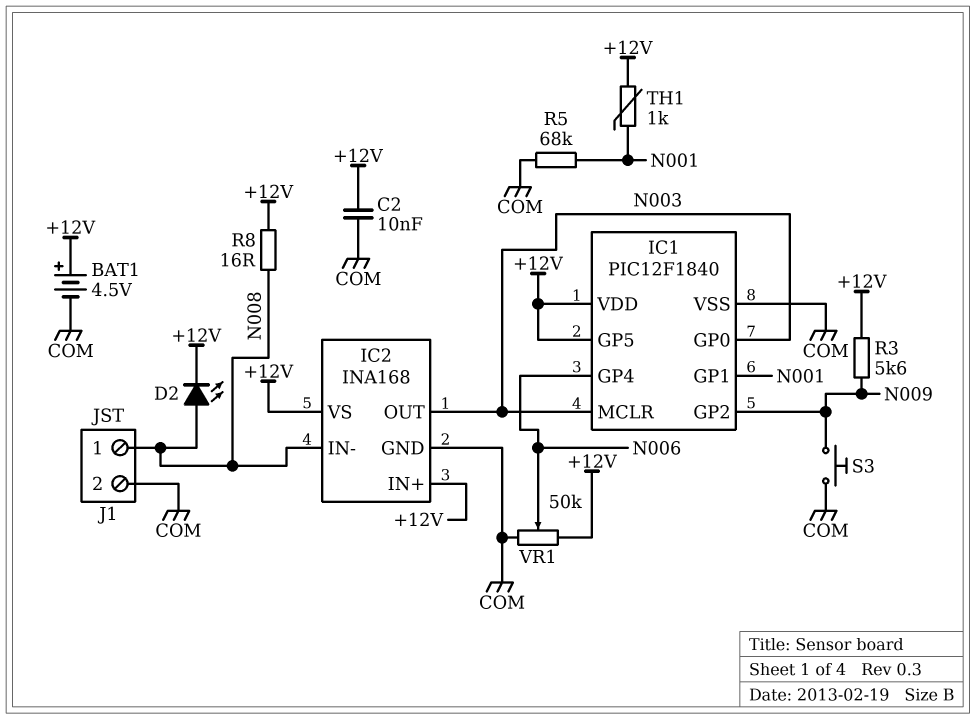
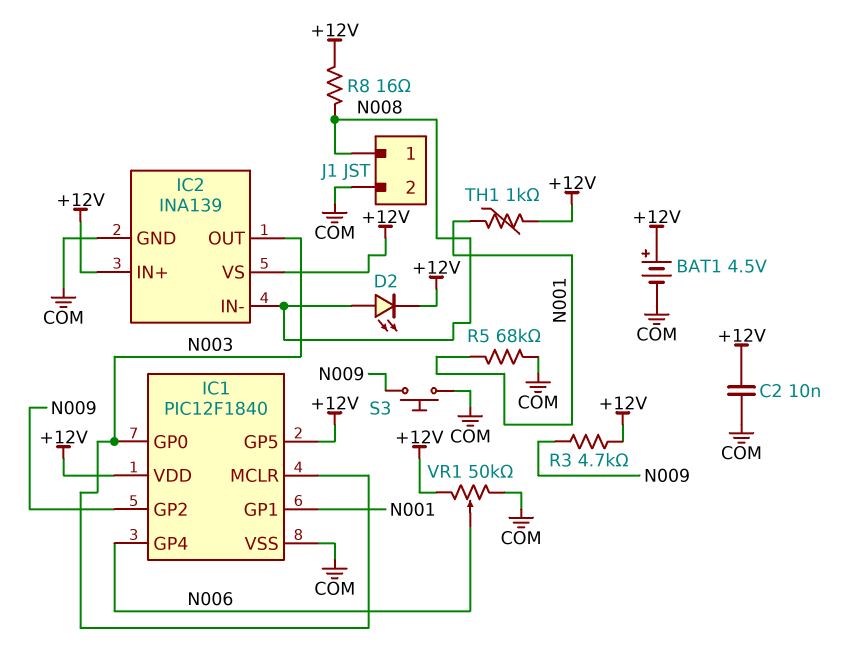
IC2: INA168 -> INA139
R3: 5.6k (+12V, N009) -> 4.7k (+12V, N009)

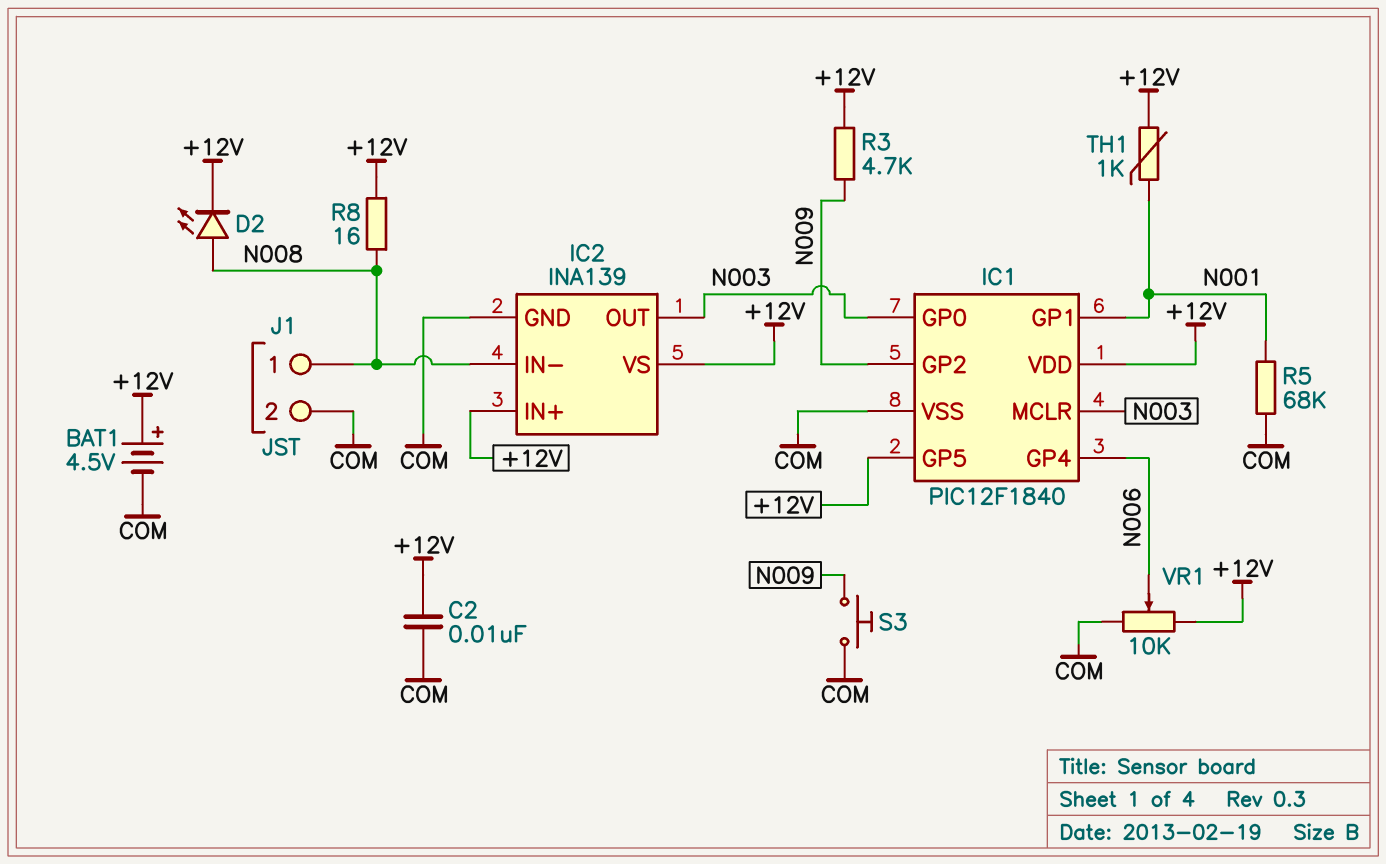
VR1: 50k (+12V, COM, wiper N006) -> 10k (+12V, COM, wiper N006)

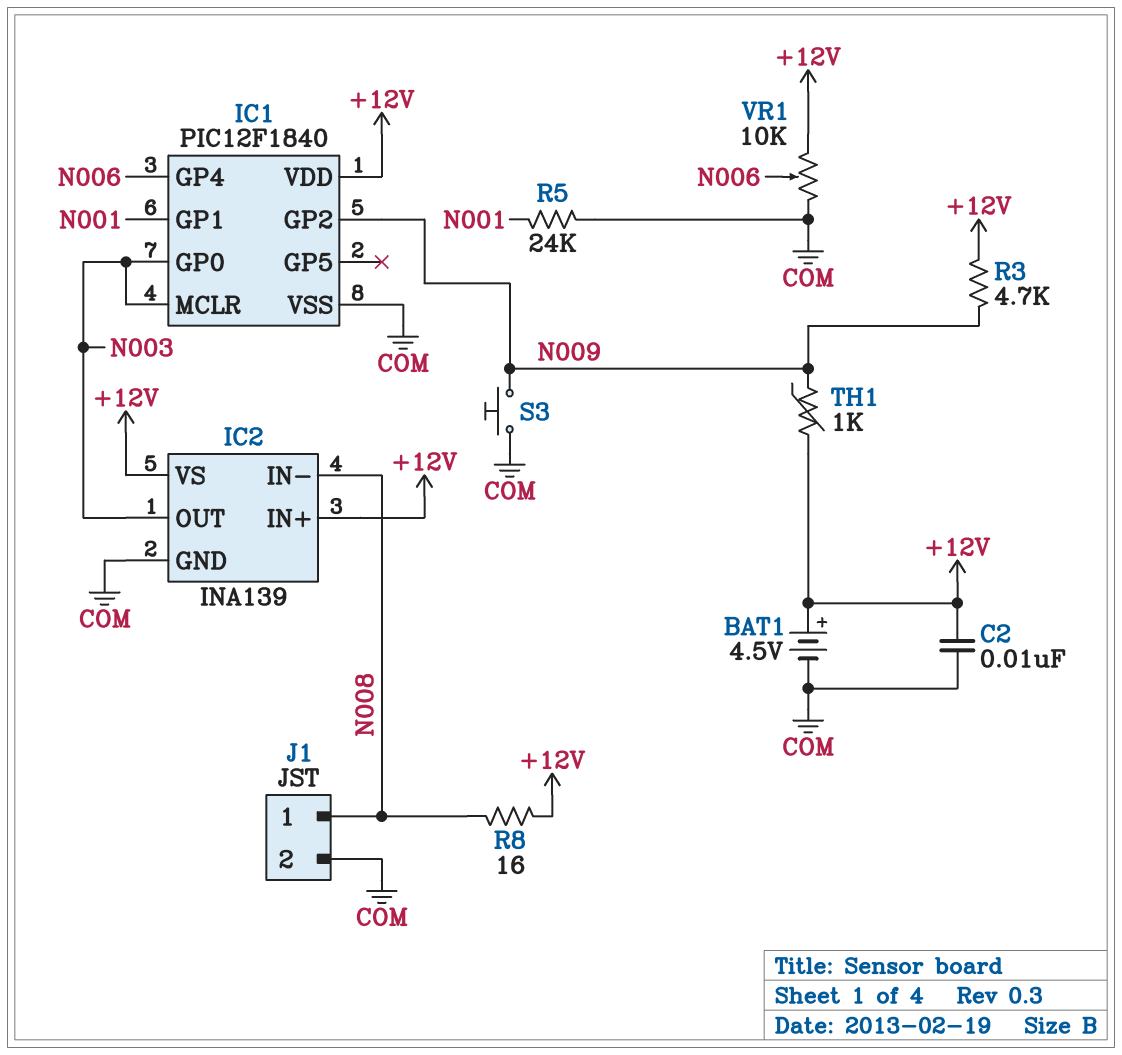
D2: LED (A N008, K +12V) -> none
IC1 pin GP5: +12V -> none
R5: 68k (COM, N001) -> 24k (COM, N001)
TH1: 1k (+12V, N001) -> 1k (+12V, N009)

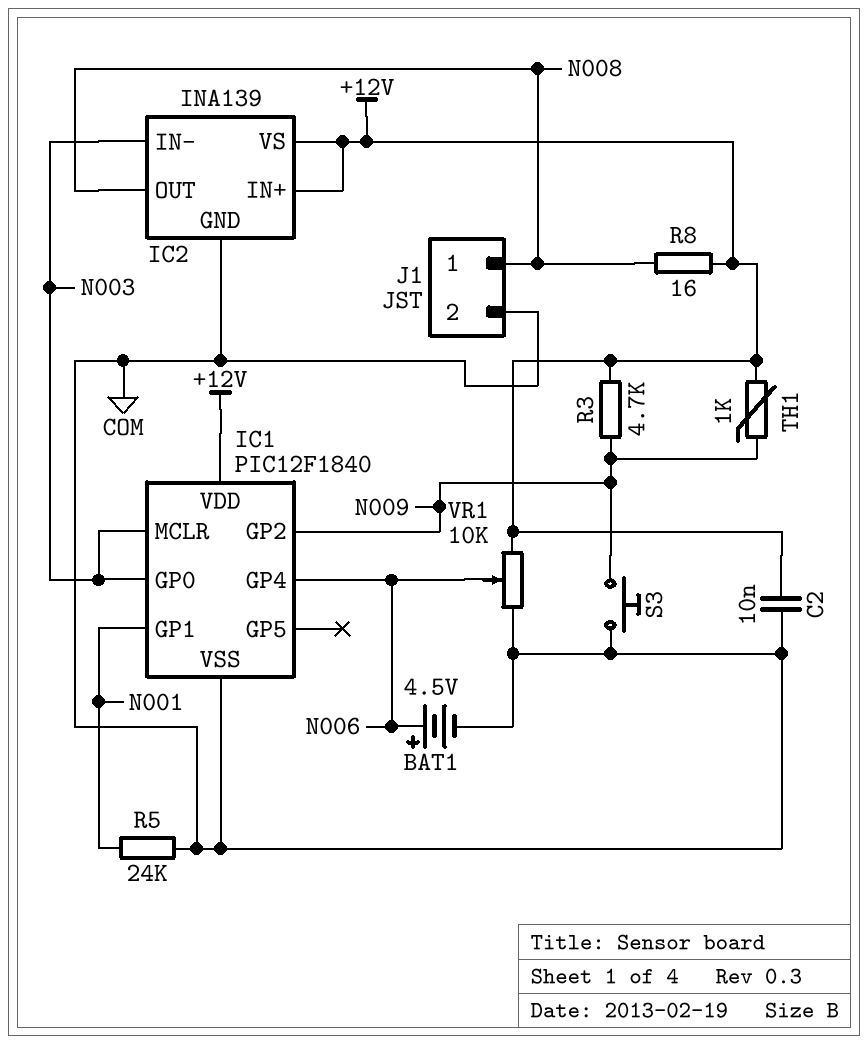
BAT1: 4.5V (plus +12V, minus COM) -> 4.5V (plus N006, minus COM)
IC2 pin IN-: N008 -> N003
IC2 pin OUT: N003 -> N008

